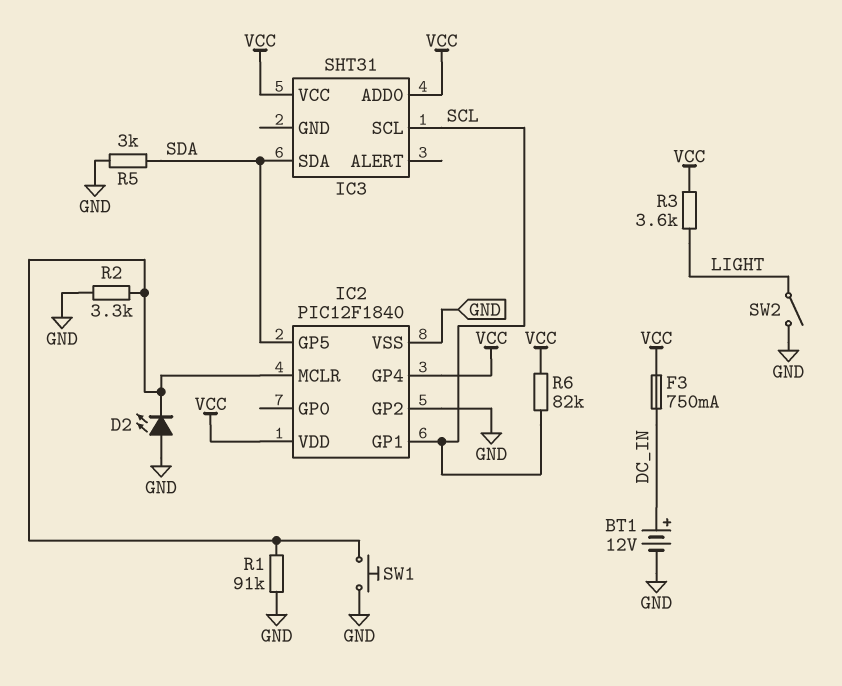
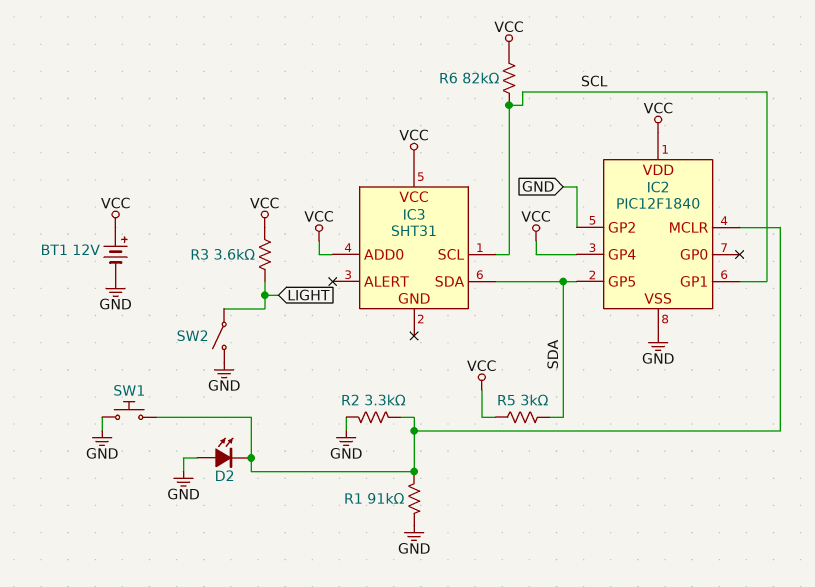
BT1: 12V (plus DC_IN, minus GND) -> 12V (plus VCC, minus GND)
F3: 750mA (DC_IN, VCC) -> none
R5: 3k (GND, SDA) -> 3k (SDA, VCC)

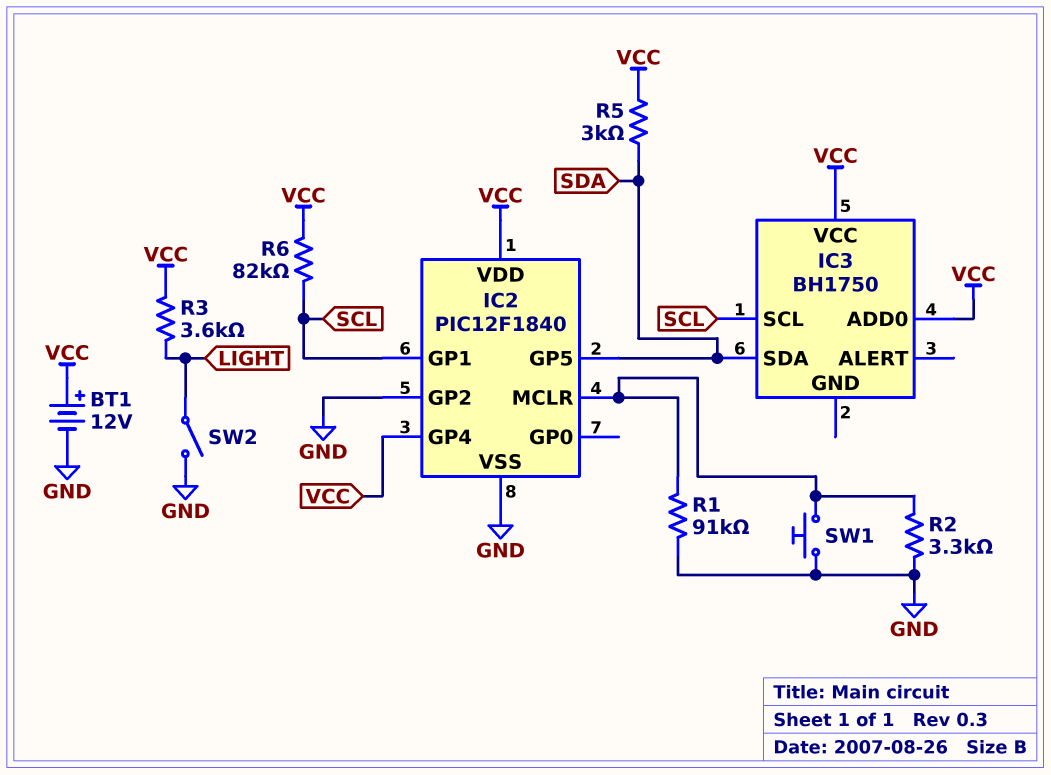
D2: LED (A GND, K IC2/MCLR) -> none
IC3: SHT31 -> BH1750

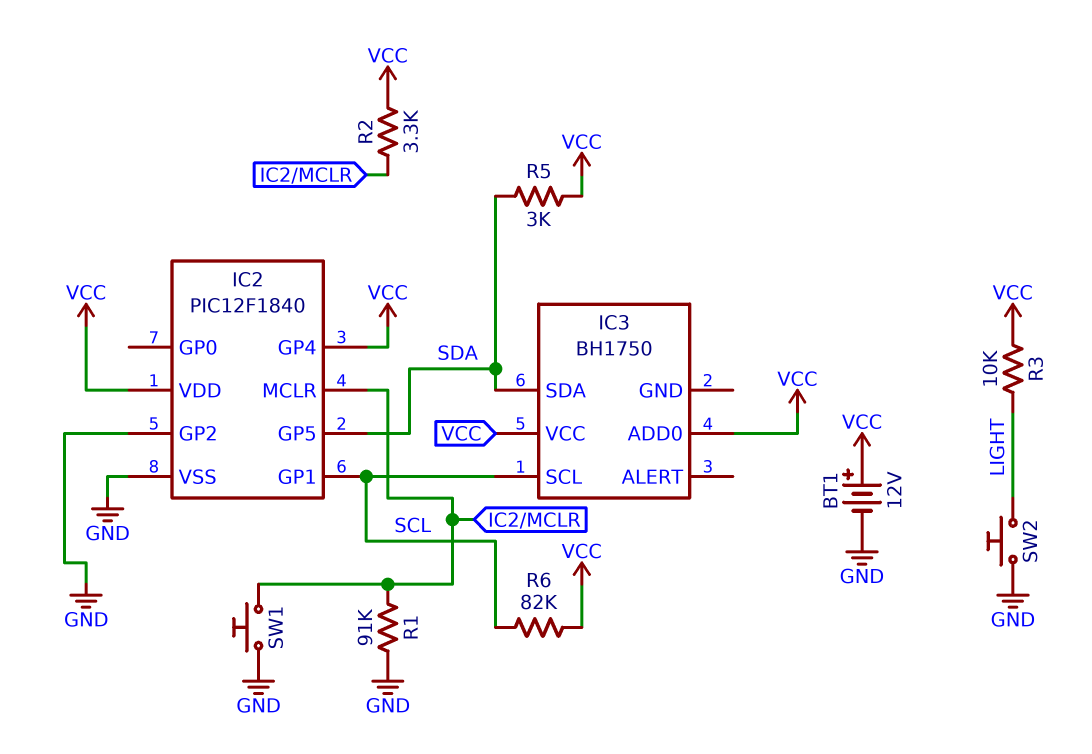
R2: 3.3k (GND, IC2/MCLR) -> 3.3k (IC2/MCLR, VCC)
R3: 3.6k (LIGHT, VCC) -> 10k (LIGHT, VCC)
SW2: switch (GND, LIGHT) -> button (GND, LIGHT)

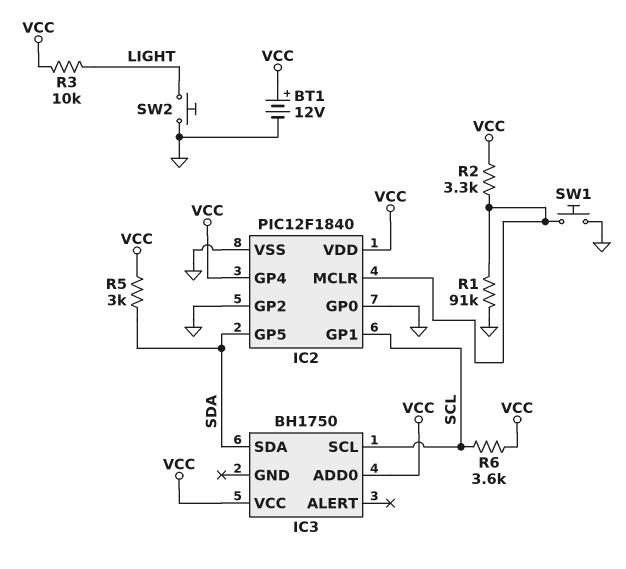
IC2 pin GP0: none -> GND
R6: 82k (SCL, VCC) -> 3.6k (SCL, VCC)

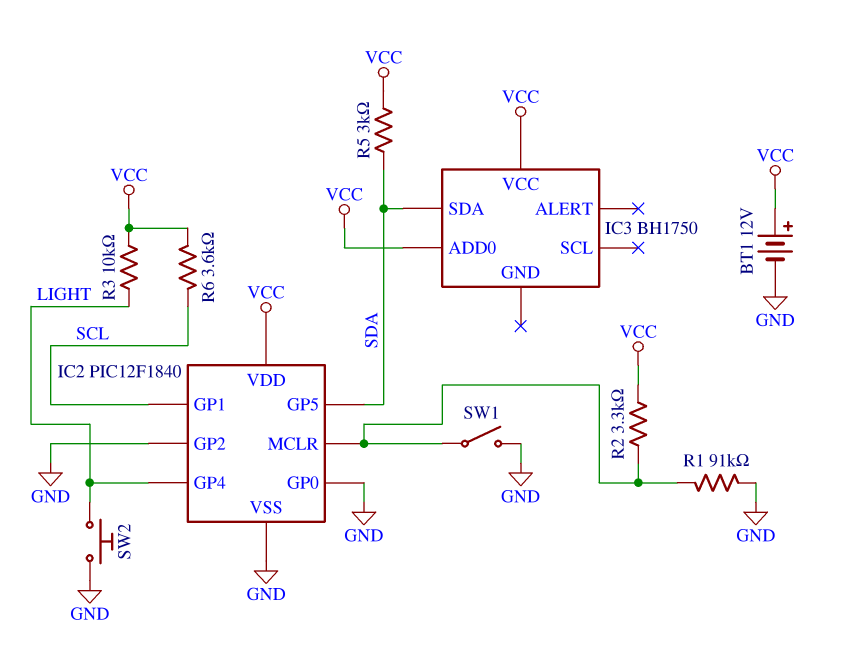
IC2 pin GP4: VCC -> LIGHT
IC3 pin SCL: SCL -> none
SW1: button (GND, IC2/MCLR) -> switch (GND, IC2/MCLR)

